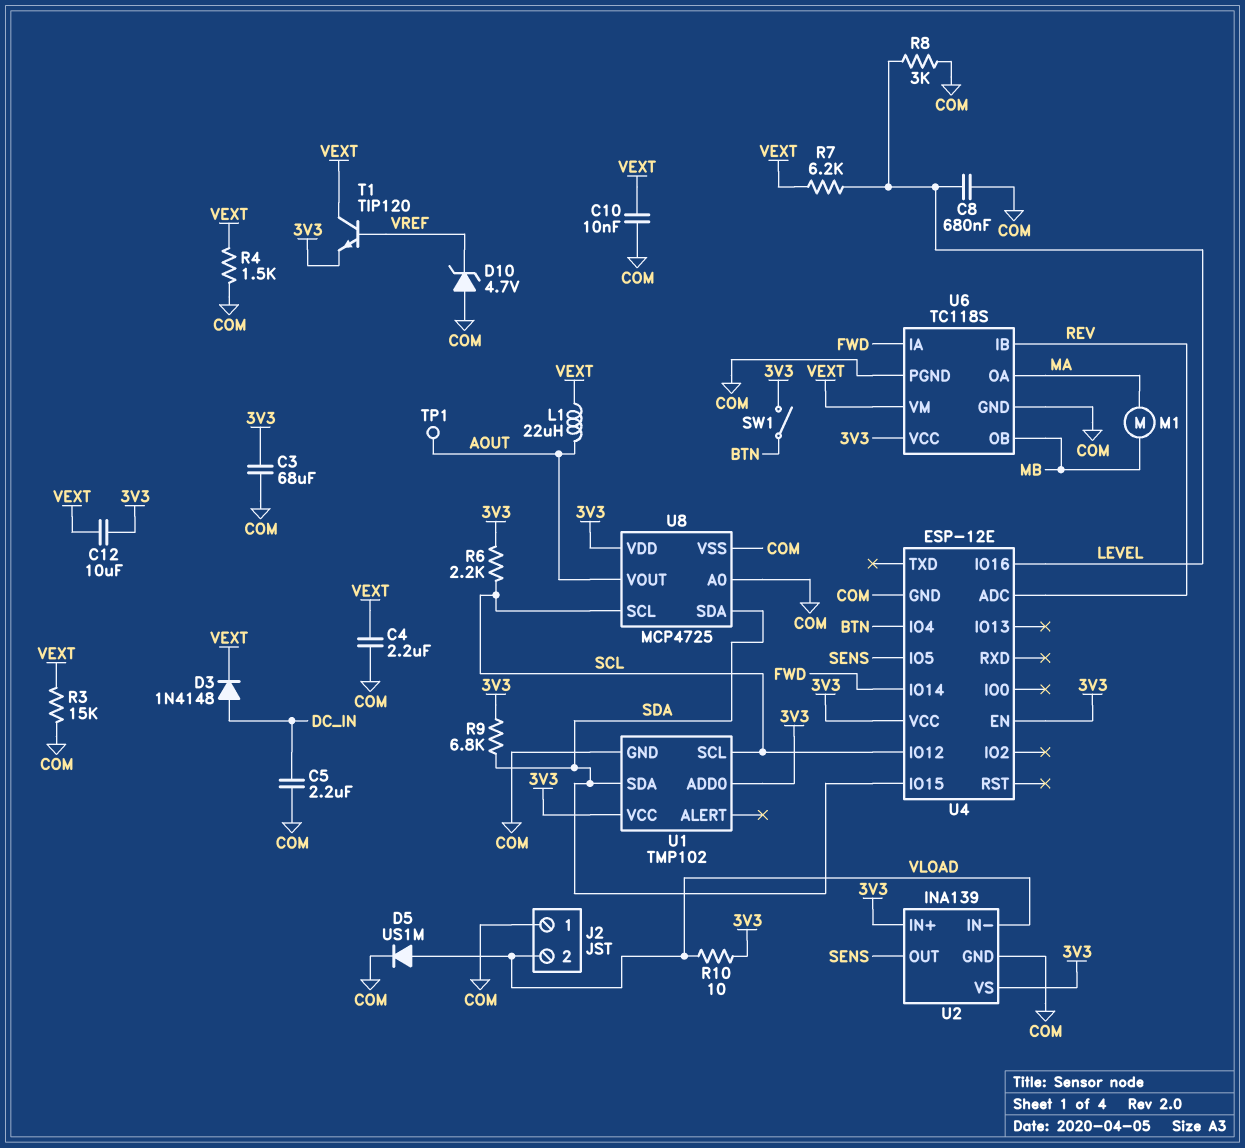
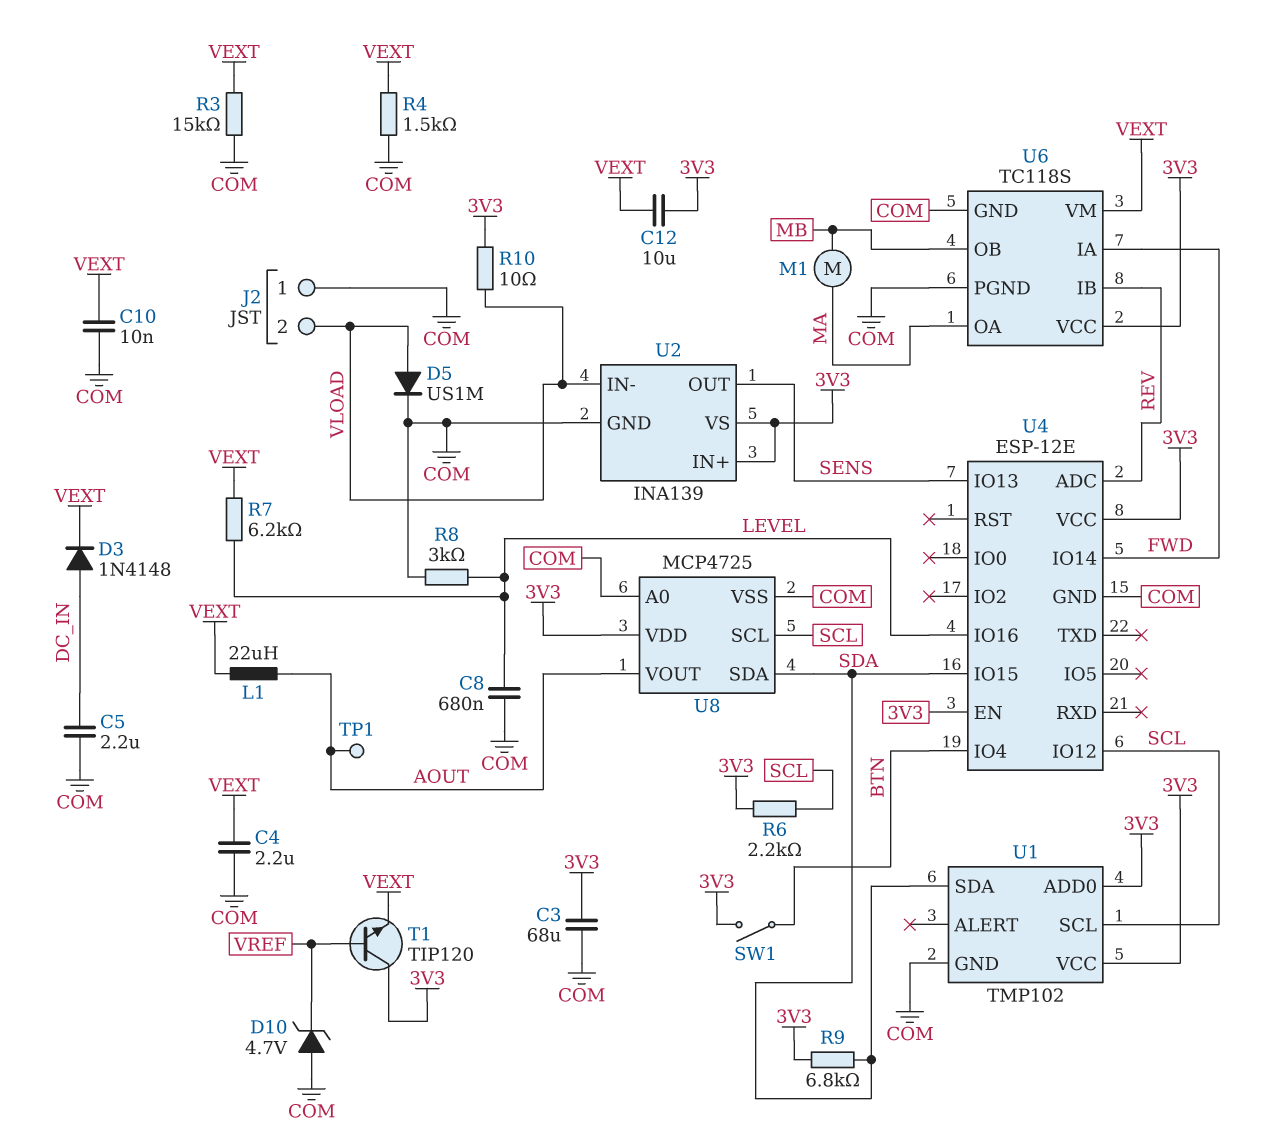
T1: NPN TIP120 (B VREF, C VEXT, E 3V3) -> NPN TIP120 (B VREF, C 3V3, E VEXT)
U4 pin IO5: SENS -> none
U4 pin IO13: none -> SENS

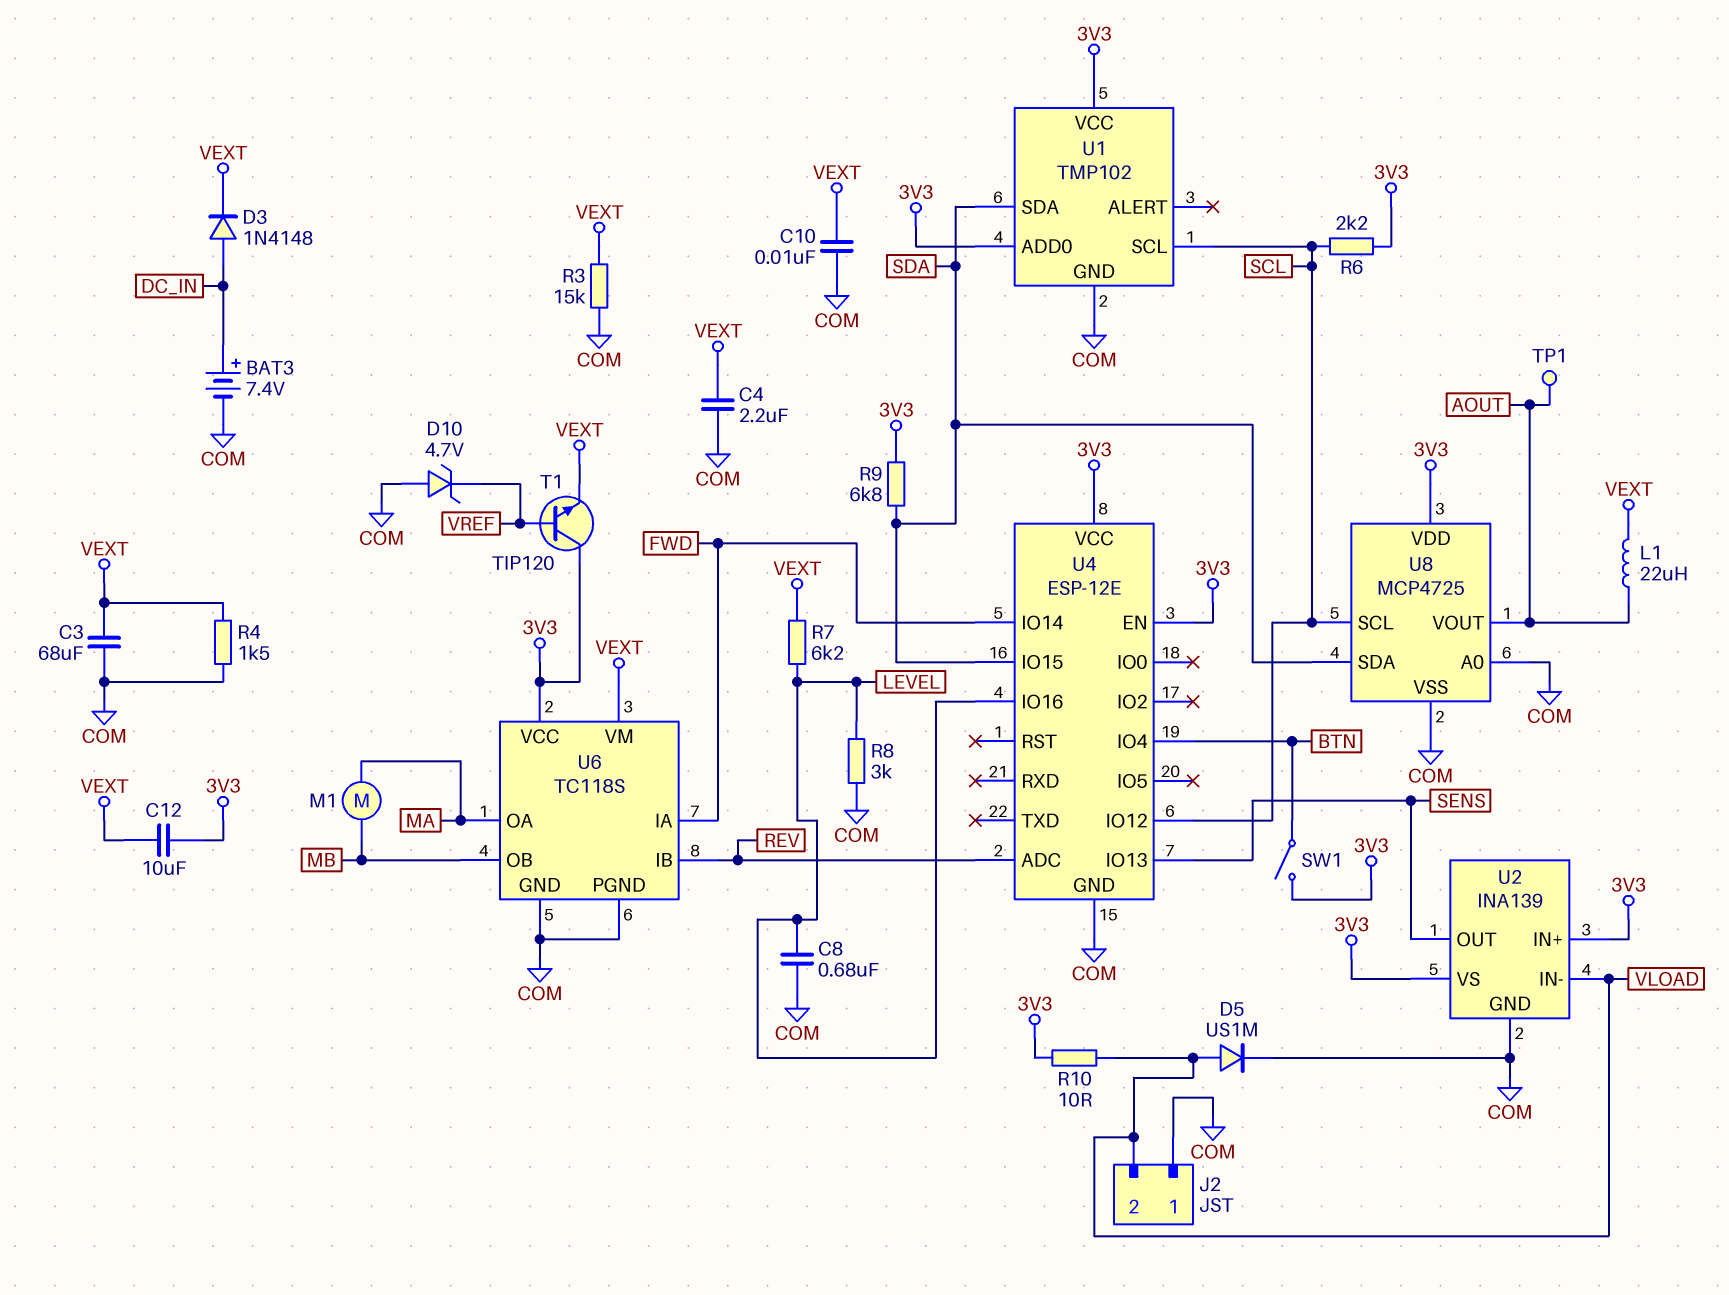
BAT3: none -> 7.4V (plus DC_IN, minus COM)
C3: 68uF (3V3, COM) -> 68uF (COM, VEXT)
C5: 2.2uF (COM, DC_IN) -> none

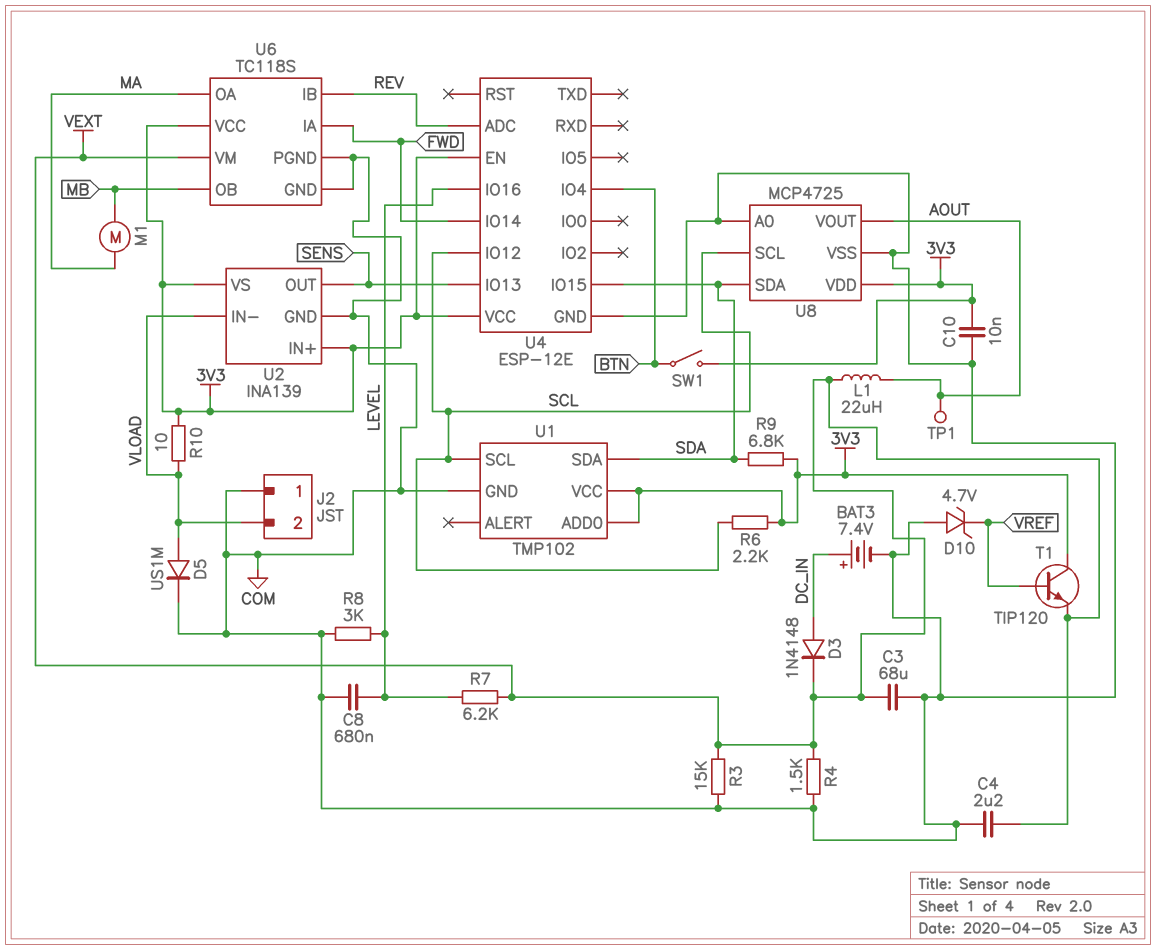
C10: 10nF (COM, VEXT) -> 10nF (3V3, COM)
C12: 10uF (3V3, VEXT) -> none

